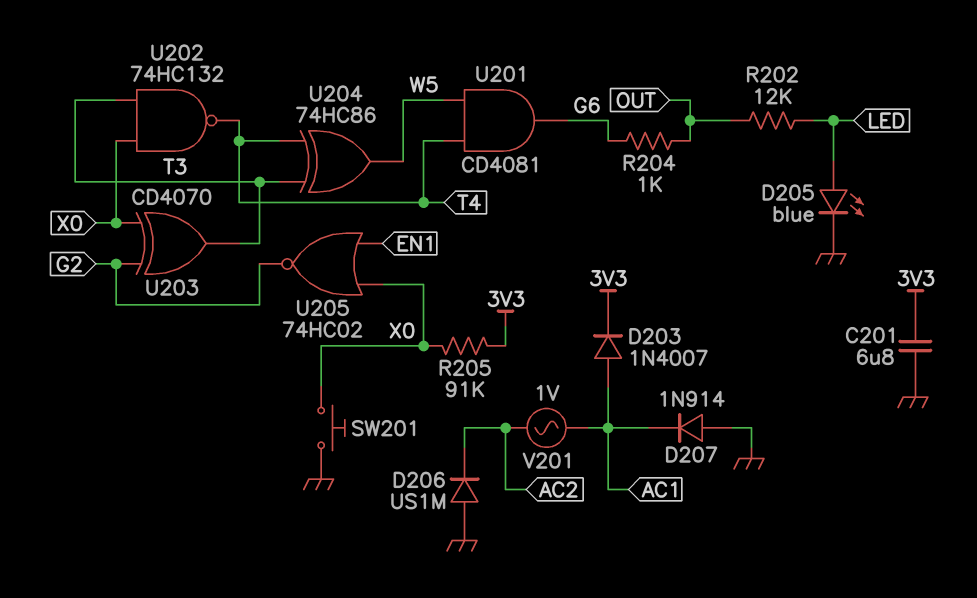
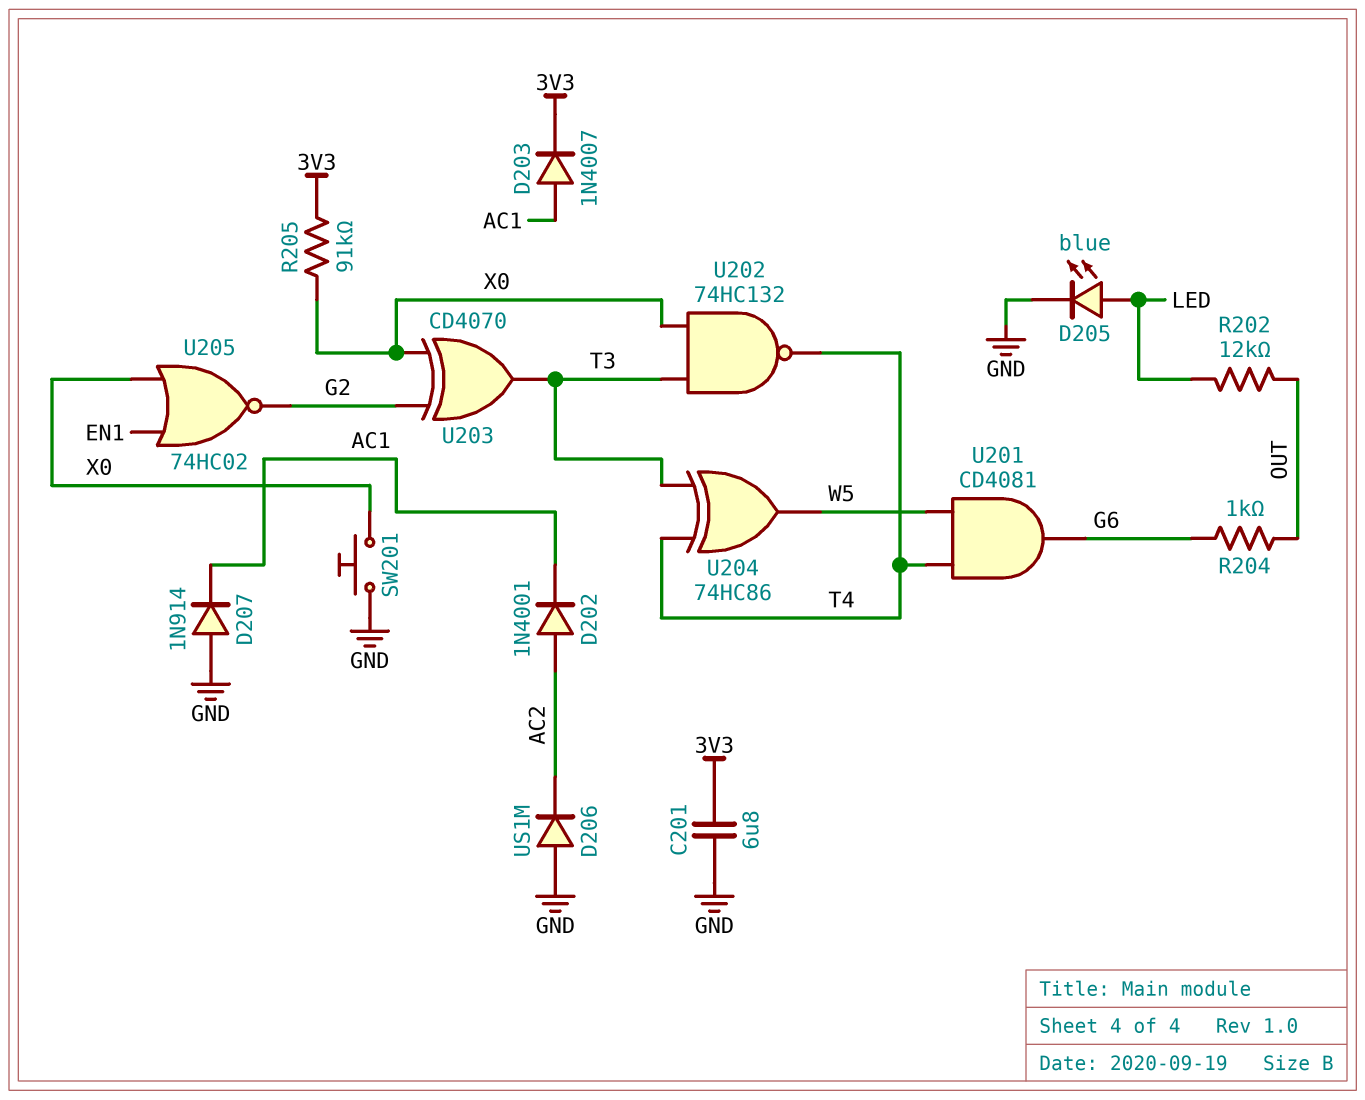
D202: none -> diode 1N4001 (A AC2, K AC1)
V201: AC 1V (AC1, AC2) -> none

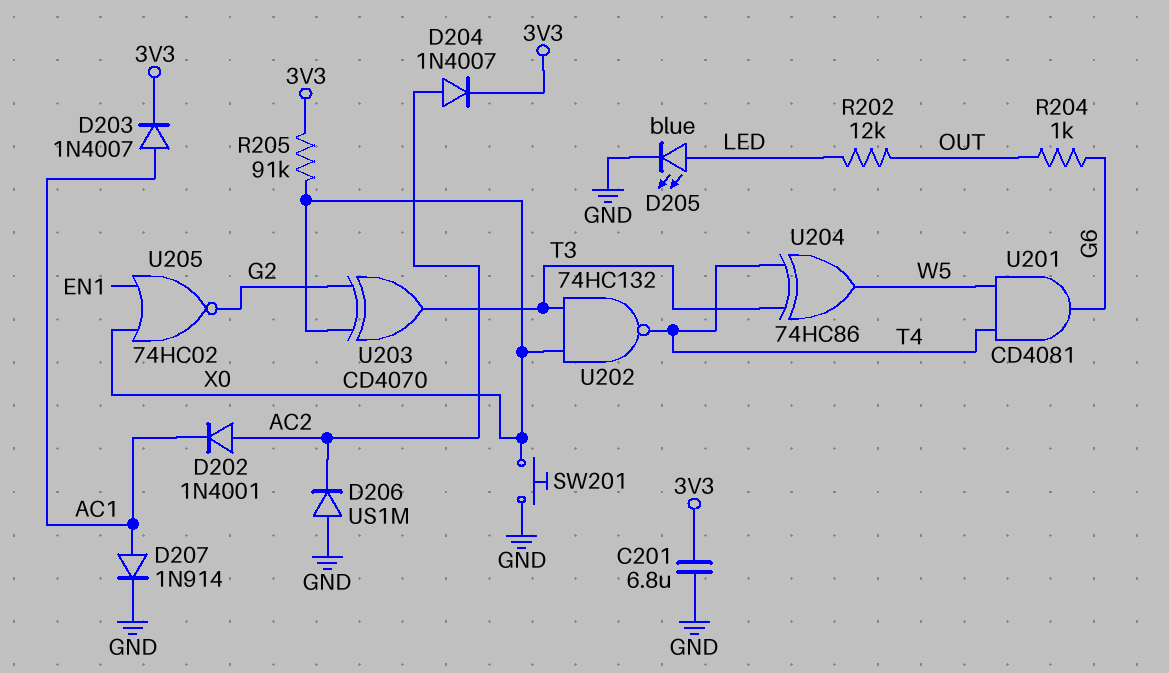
D204: none -> diode 1N4007 (A AC2, K 3V3)
D207: diode 1N914 (A GND, K AC1) -> diode 1N914 (A AC1, K GND)

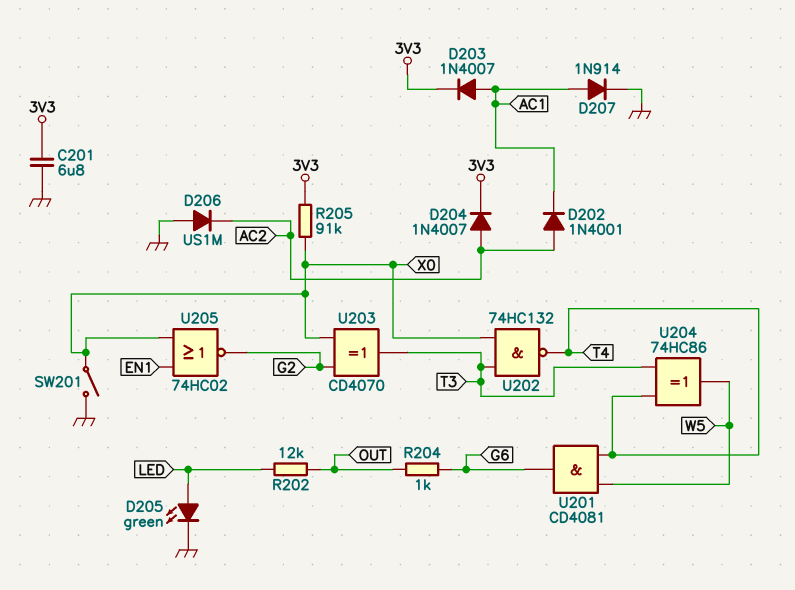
D205: LED blue (A LED, K GND) -> LED green (A LED, K GND)
SW201: button (GND, X0) -> switch (GND, X0)

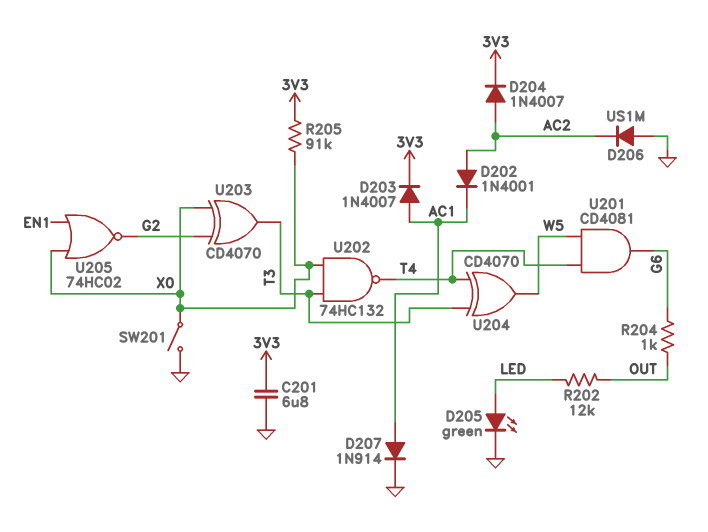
U204: XOR 74HC86 (in T3, in T4, out W5) -> XOR CD4070 (in T3, in T4, out W5)

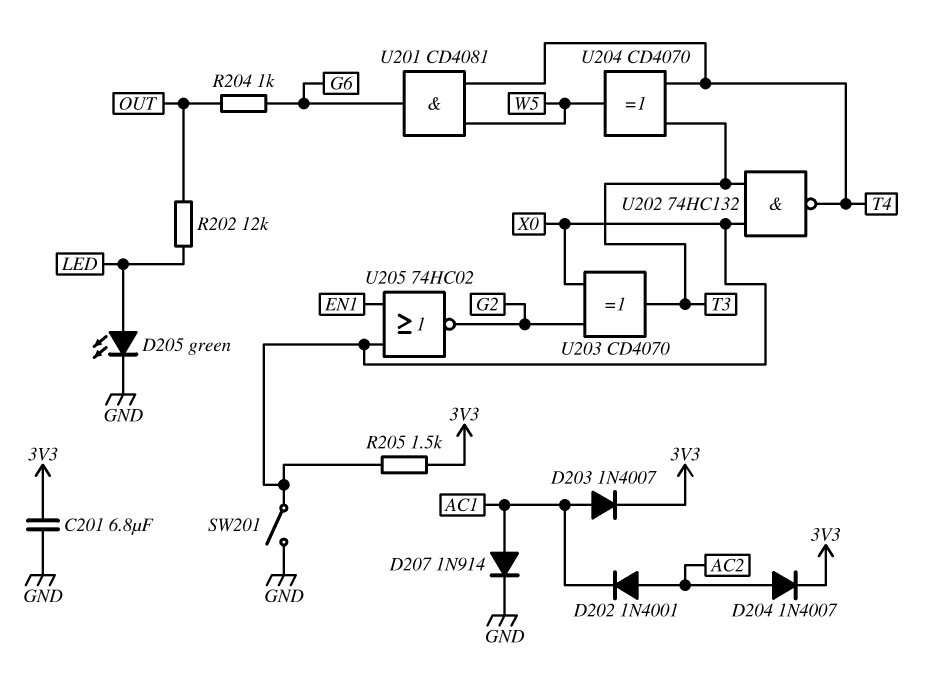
D206: diode US1M (A GND, K AC2) -> none
R205: 91k (3V3, X0) -> 1.5k (3V3, X0)

